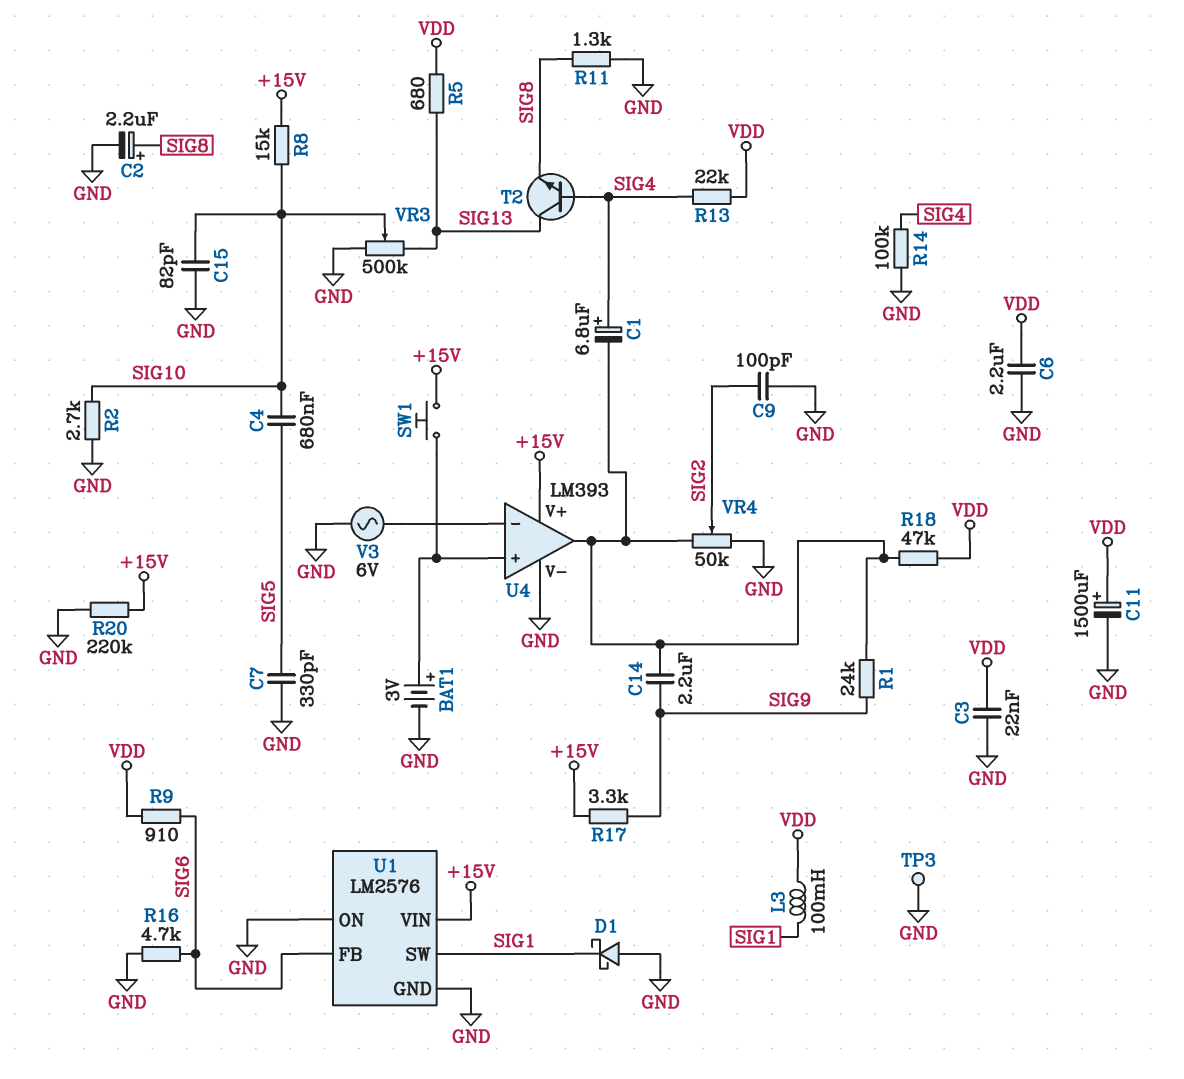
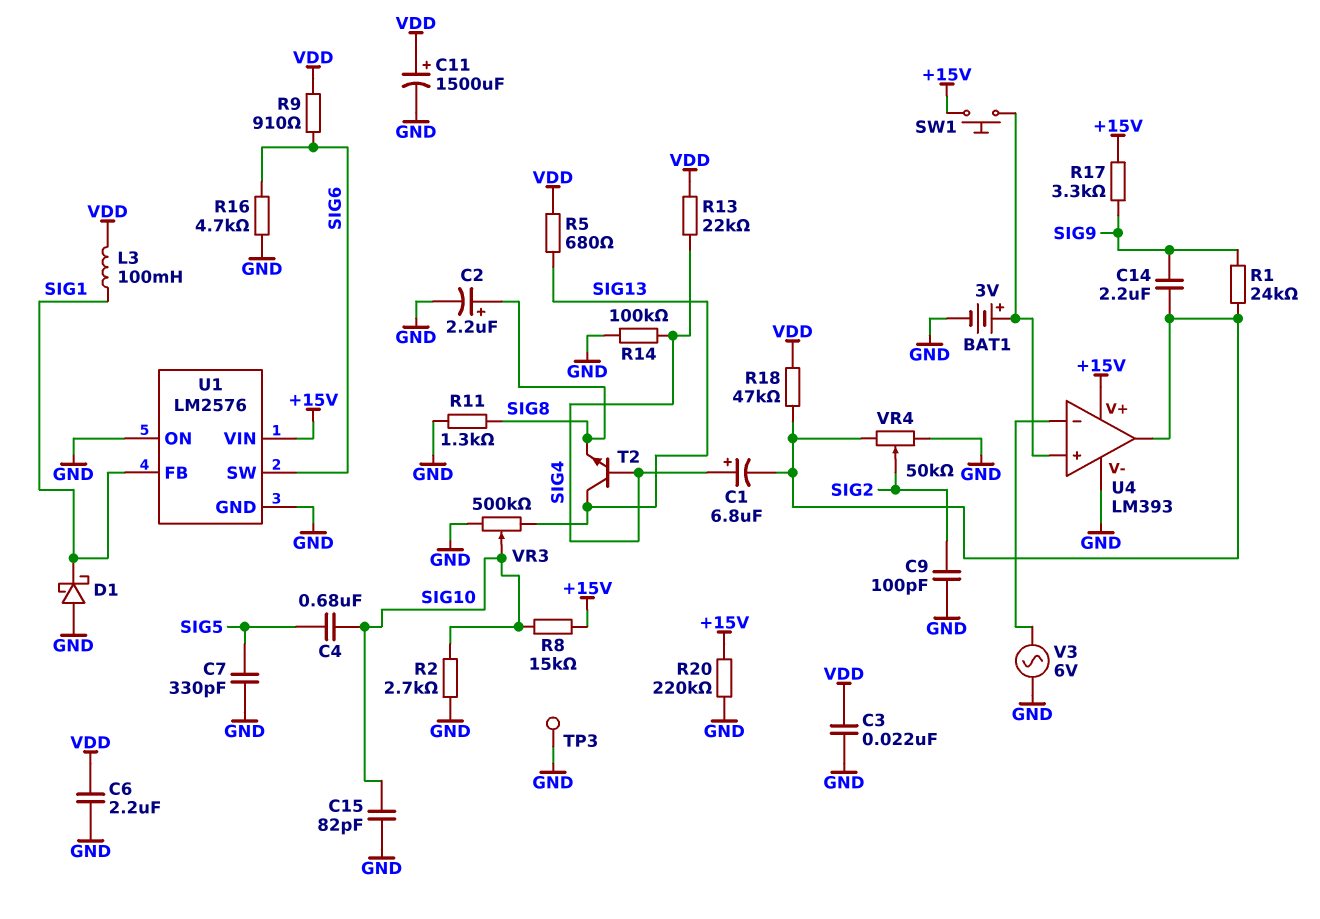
U1 pin FB: SIG6 -> SIG1
U1 pin SW: SIG1 -> SIG6

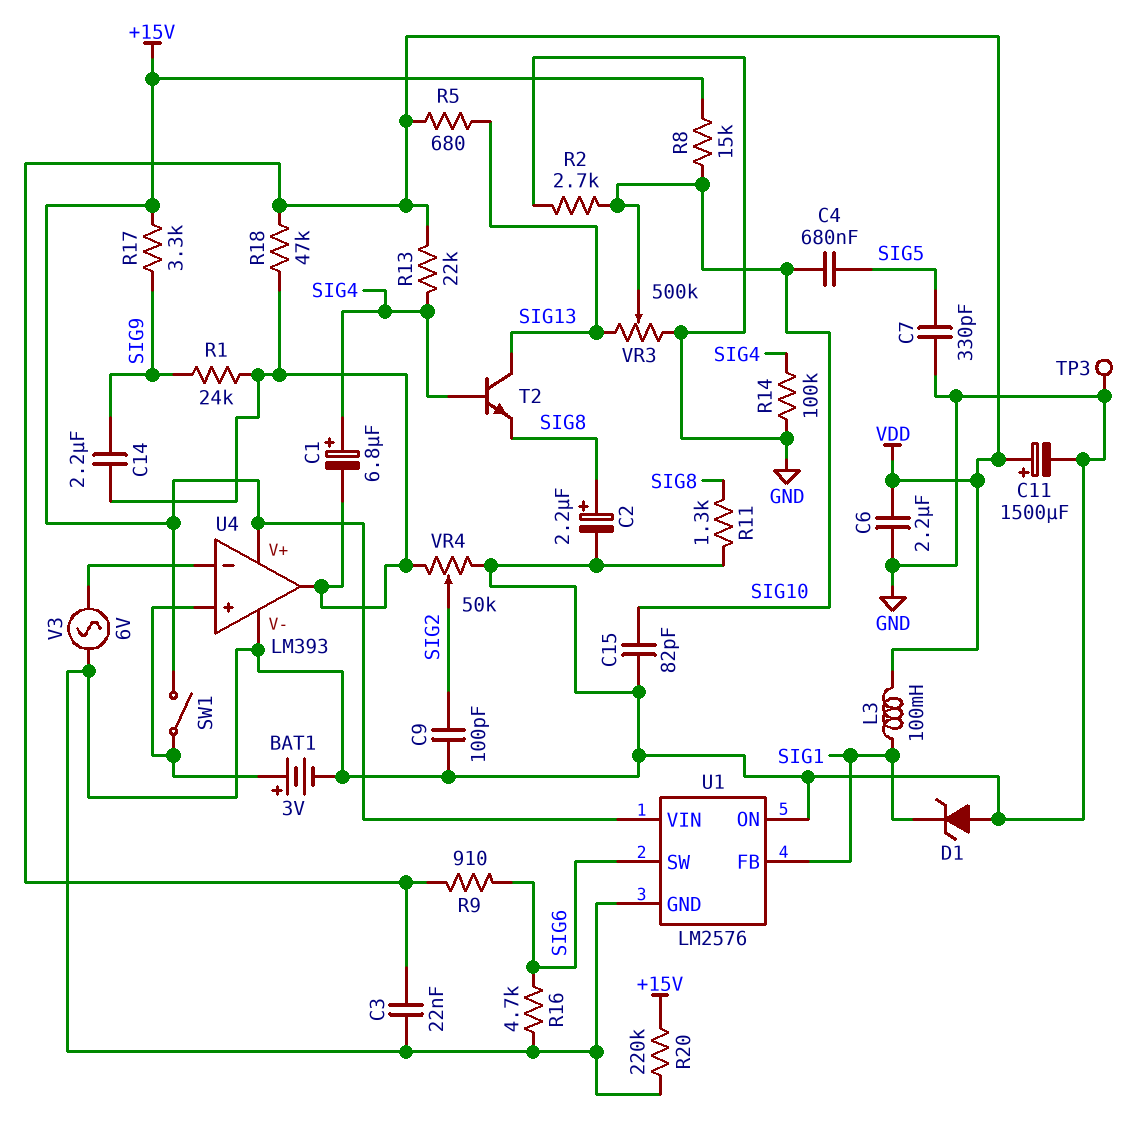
D1: schottky (A GND, K SIG1) -> zener (A GND, K SIG1)
SW1: button (+15V, U4/in+) -> switch (+15V, U4/in+)

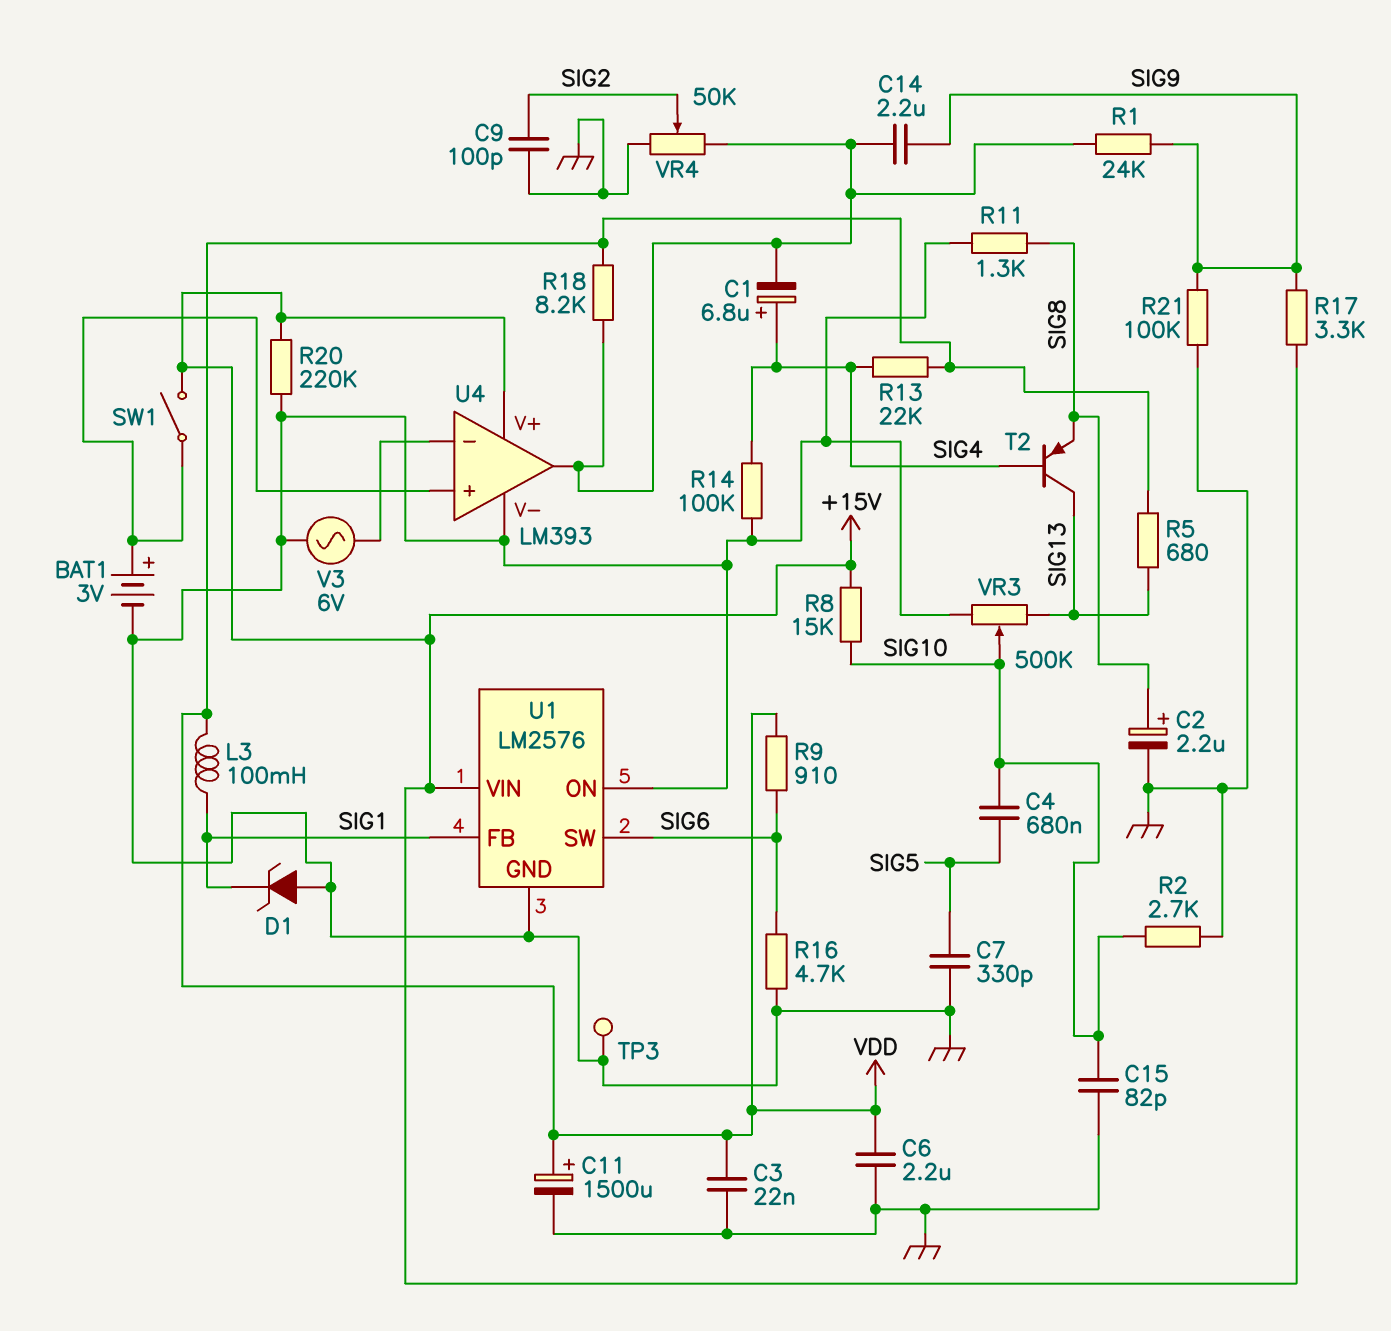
R18: 47k (U4/out, VDD) -> 8.2k (U4/out, VDD)
R21: none -> 100k (GND, SIG9)
T2: NPN (B SIG4, C SIG13, E SIG8) -> PNP (B SIG4, C SIG13, E SIG8)

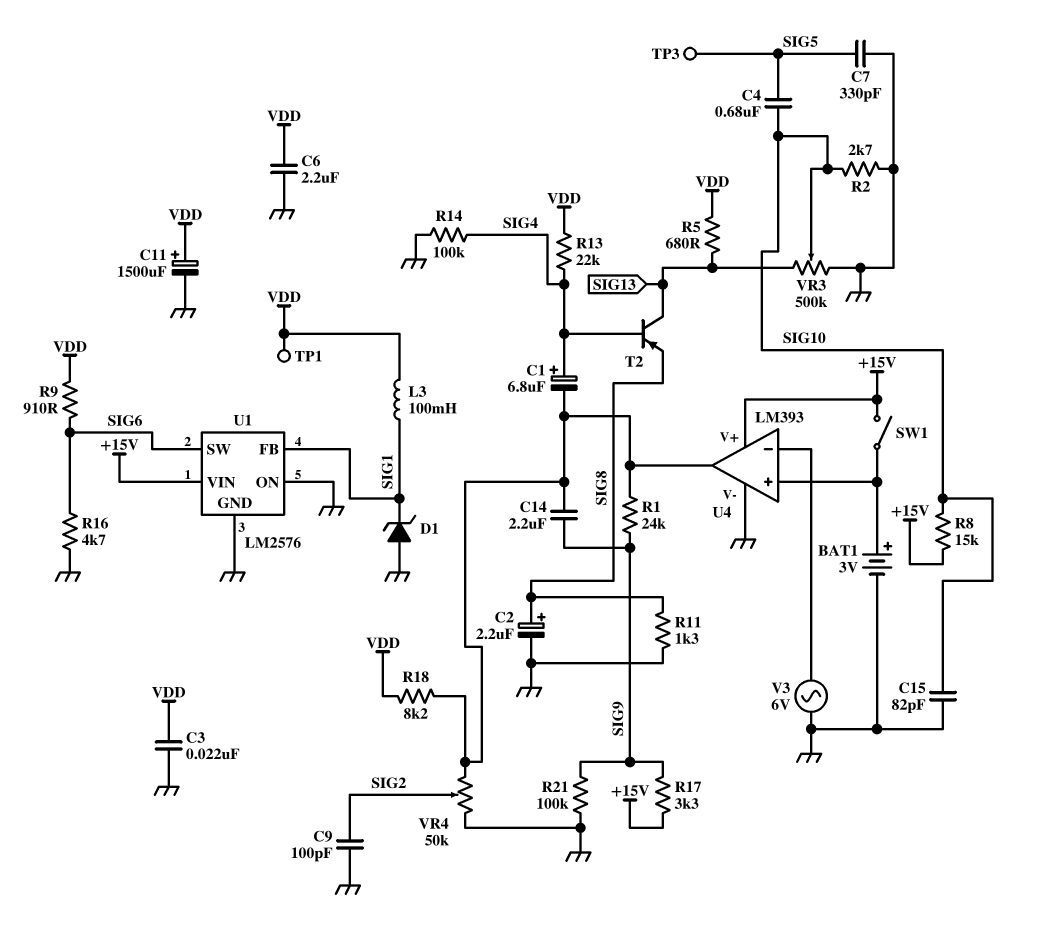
R20: 220k (+15V, GND) -> none
TP1: none -> test point (VDD)
TP3: test point (GND) -> test point (SIG5)

